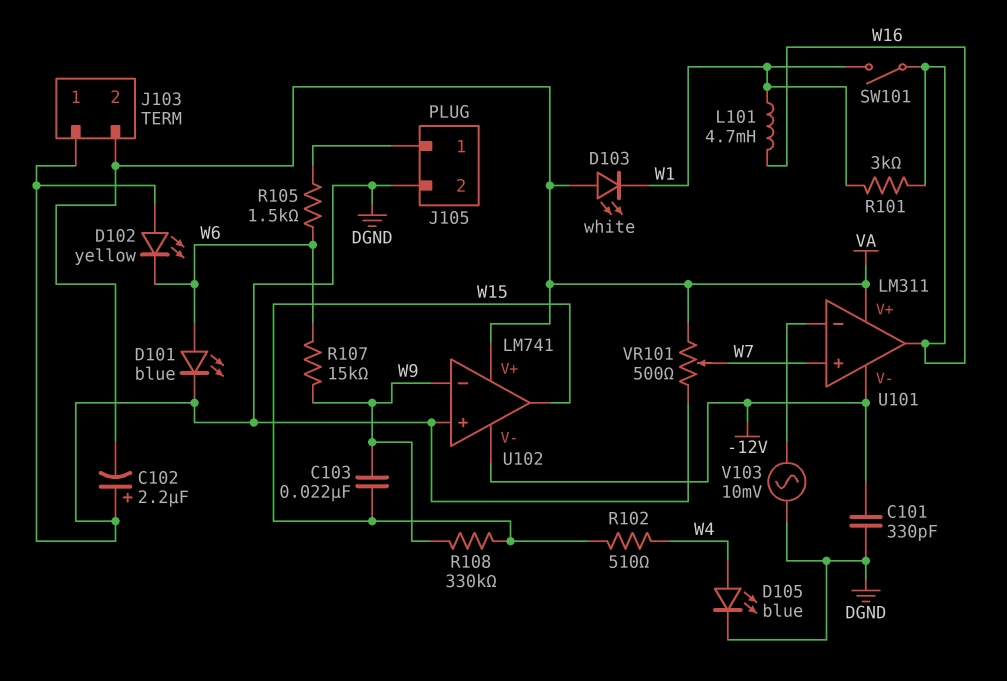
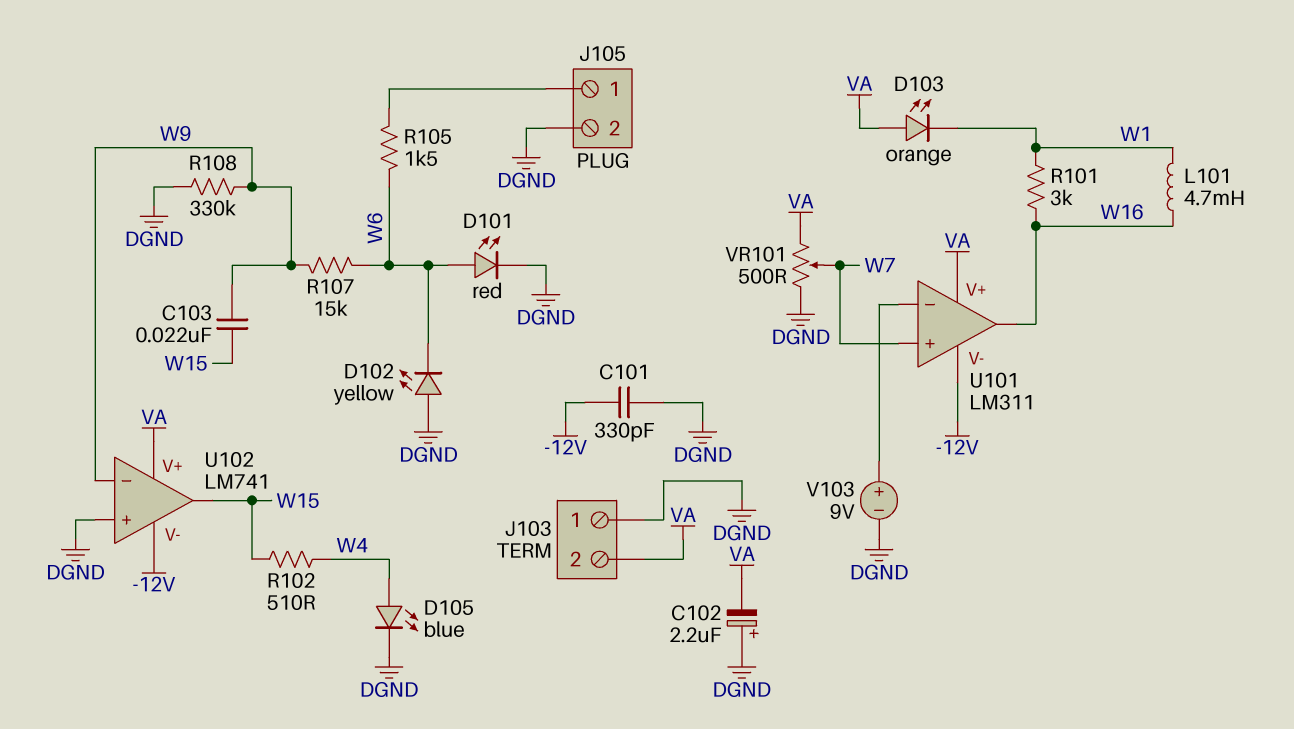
D101: LED blue (A W6, K DGND) -> LED red (A W6, K DGND)
D103: LED white (A VA, K W1) -> LED orange (A VA, K W1)
R108: 330k (W9, W15) -> 330k (DGND, W9)
SW101: switch (W1, W16) -> none
V103: AC 10mV (DGND, U101/in-) -> 9V (plus U101/in-, minus DGND)

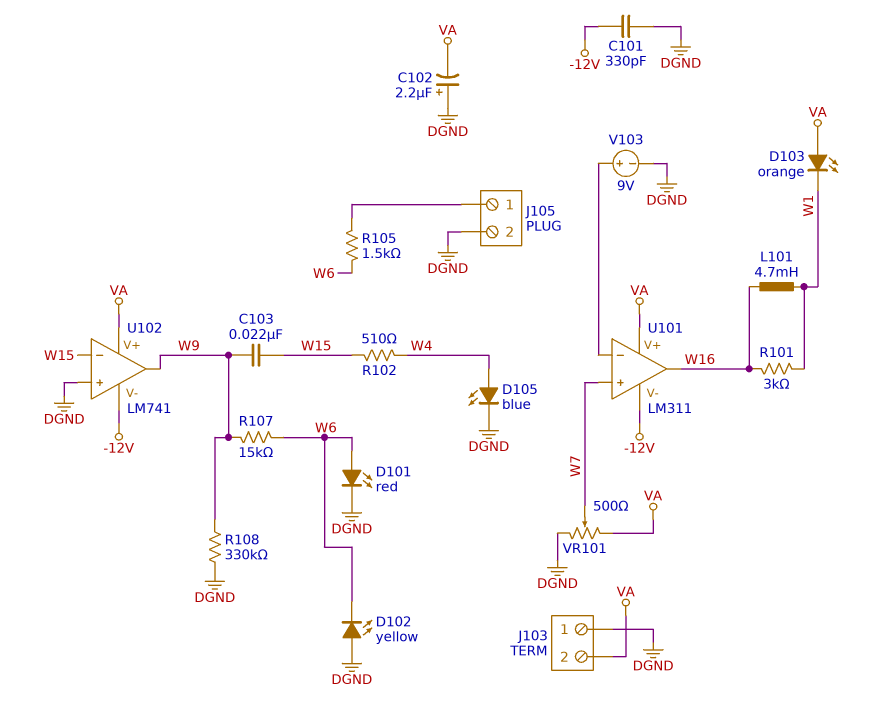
U102 pin in-: W9 -> W15
U102 pin out: W15 -> W9

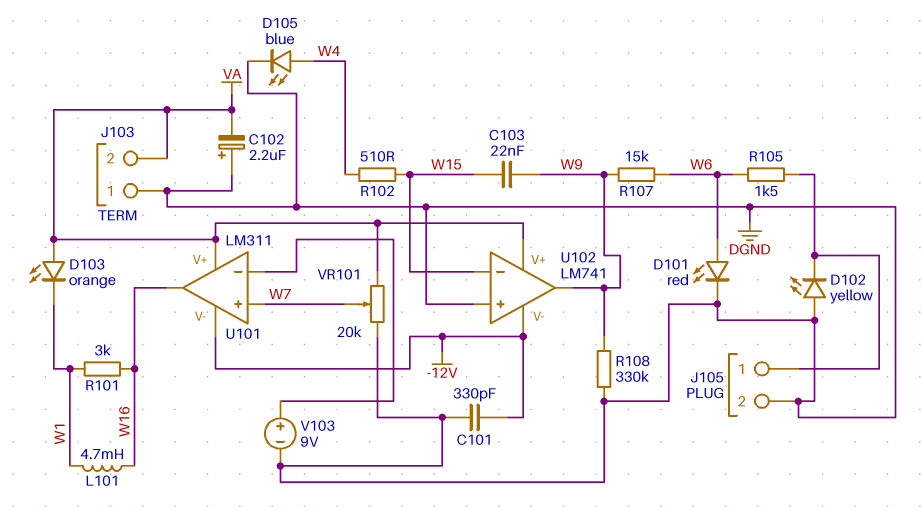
D102: LED yellow (A DGND, K W6) -> LED yellow (A DGND, K J105/1)
VR101: 500 (DGND, VA, wiper W7) -> 20k (DGND, VA, wiper W7)

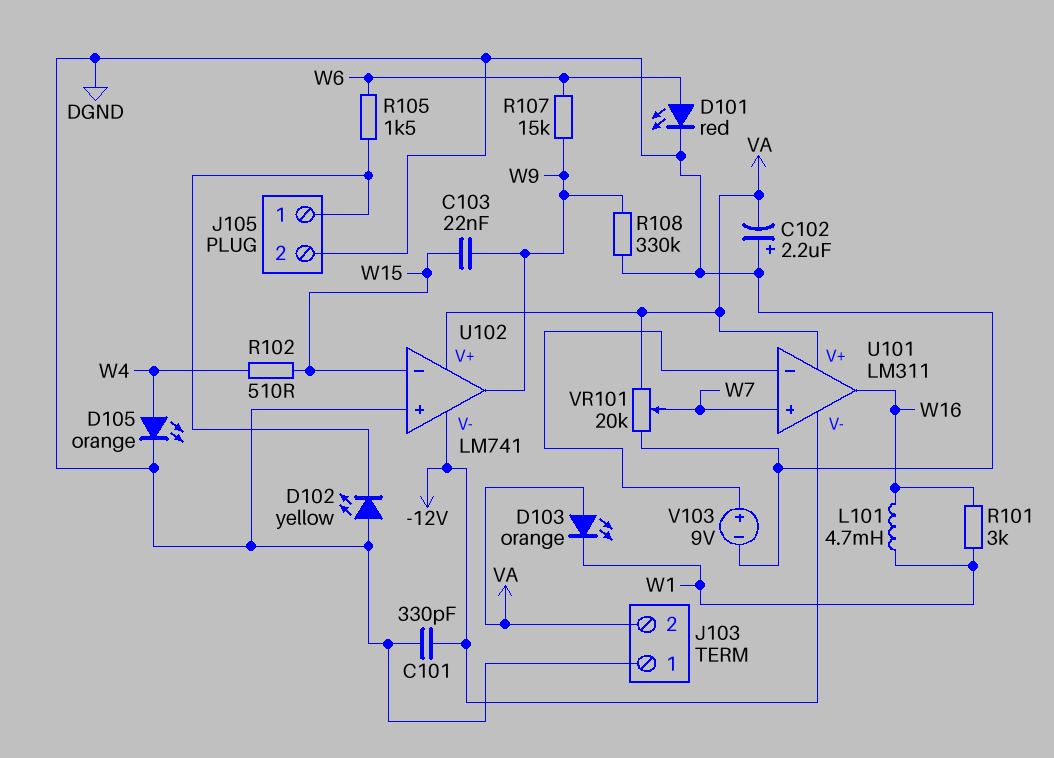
D105: LED blue (A W4, K DGND) -> LED orange (A W4, K DGND)

